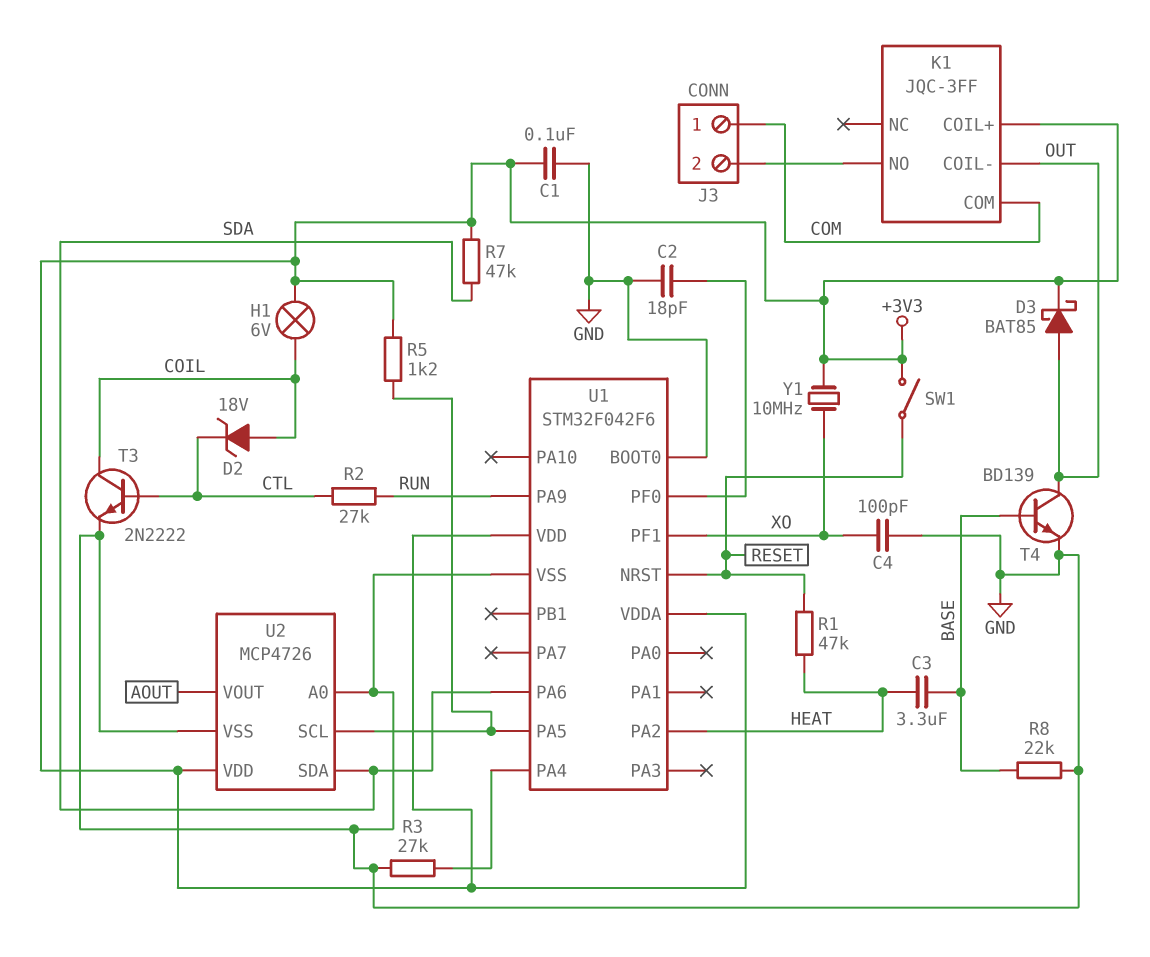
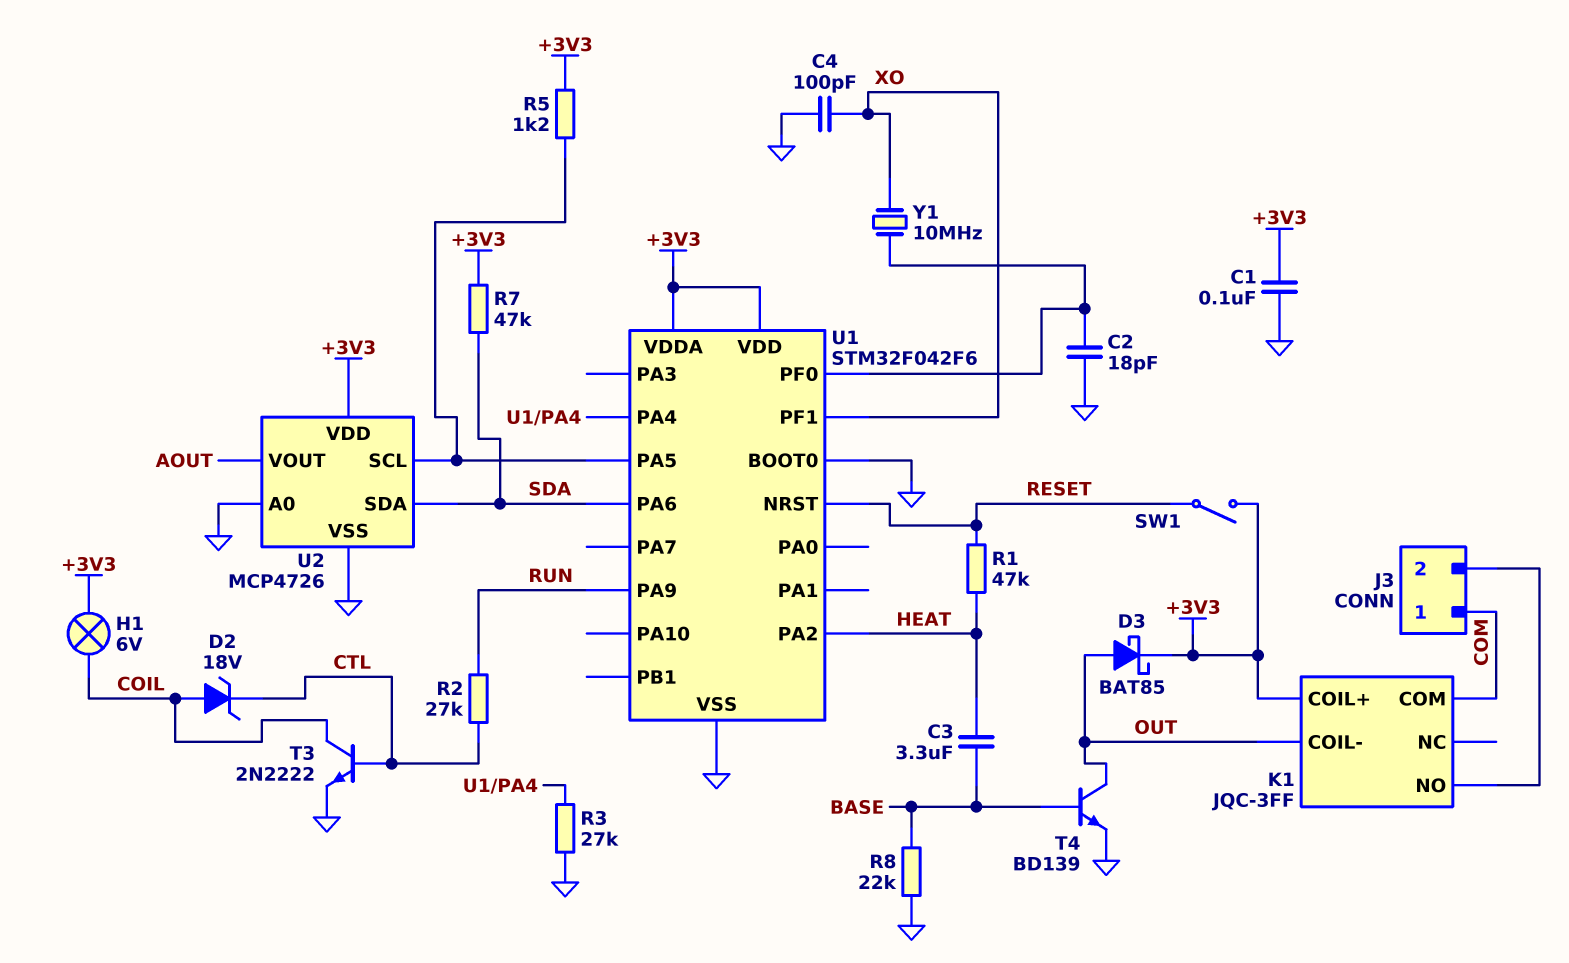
Y1: 10MHz (+3V3, XO) -> 10MHz (U1/PF0, XO)

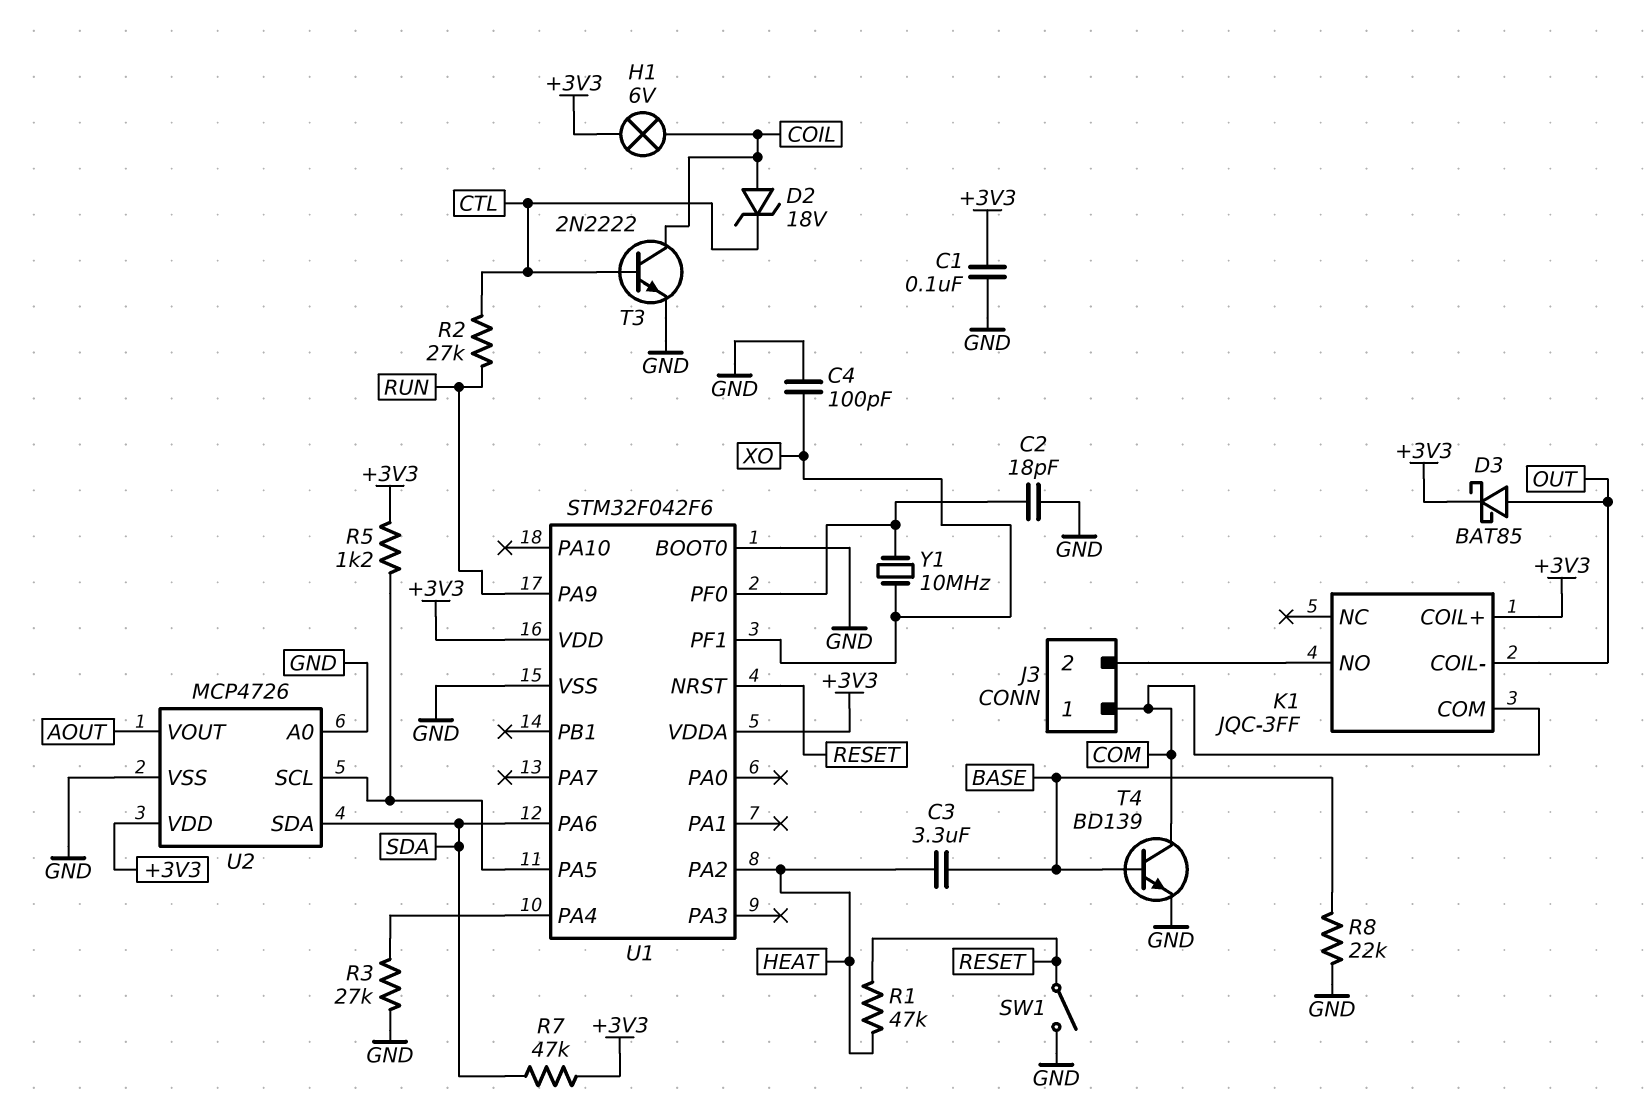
SW1: switch (+3V3, RESET) -> switch (GND, RESET)
T4: NPN BD139 (B BASE, C OUT, E GND) -> NPN BD139 (B BASE, C COM, E GND)

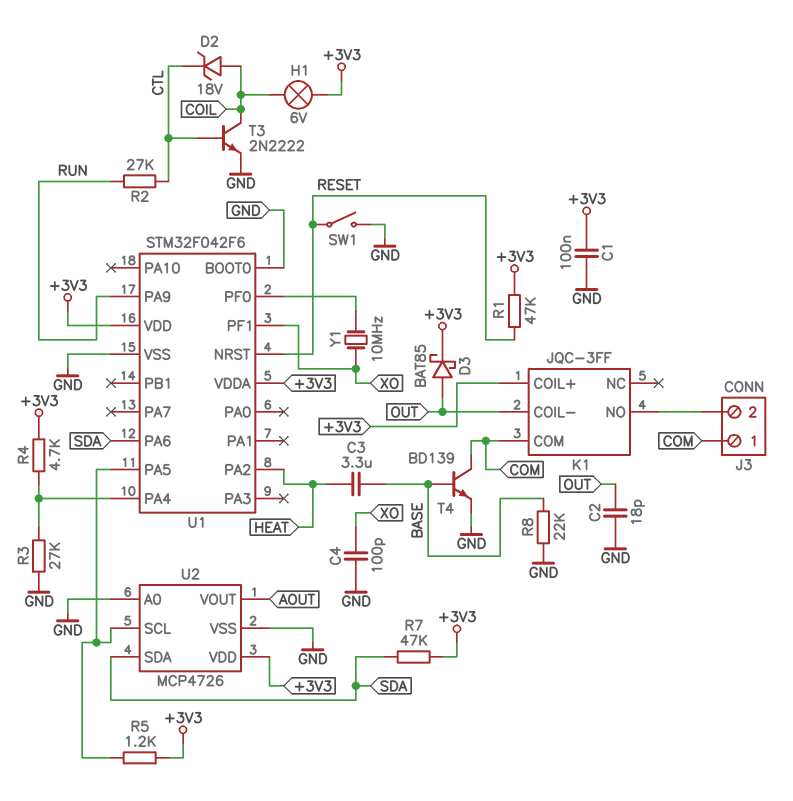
C2: 18pF (GND, U1/PF0) -> 18pF (GND, OUT)
R1: 47k (HEAT, RESET) -> 47k (+3V3, RESET)
R4: none -> 4.7k (+3V3, U1/PA4)

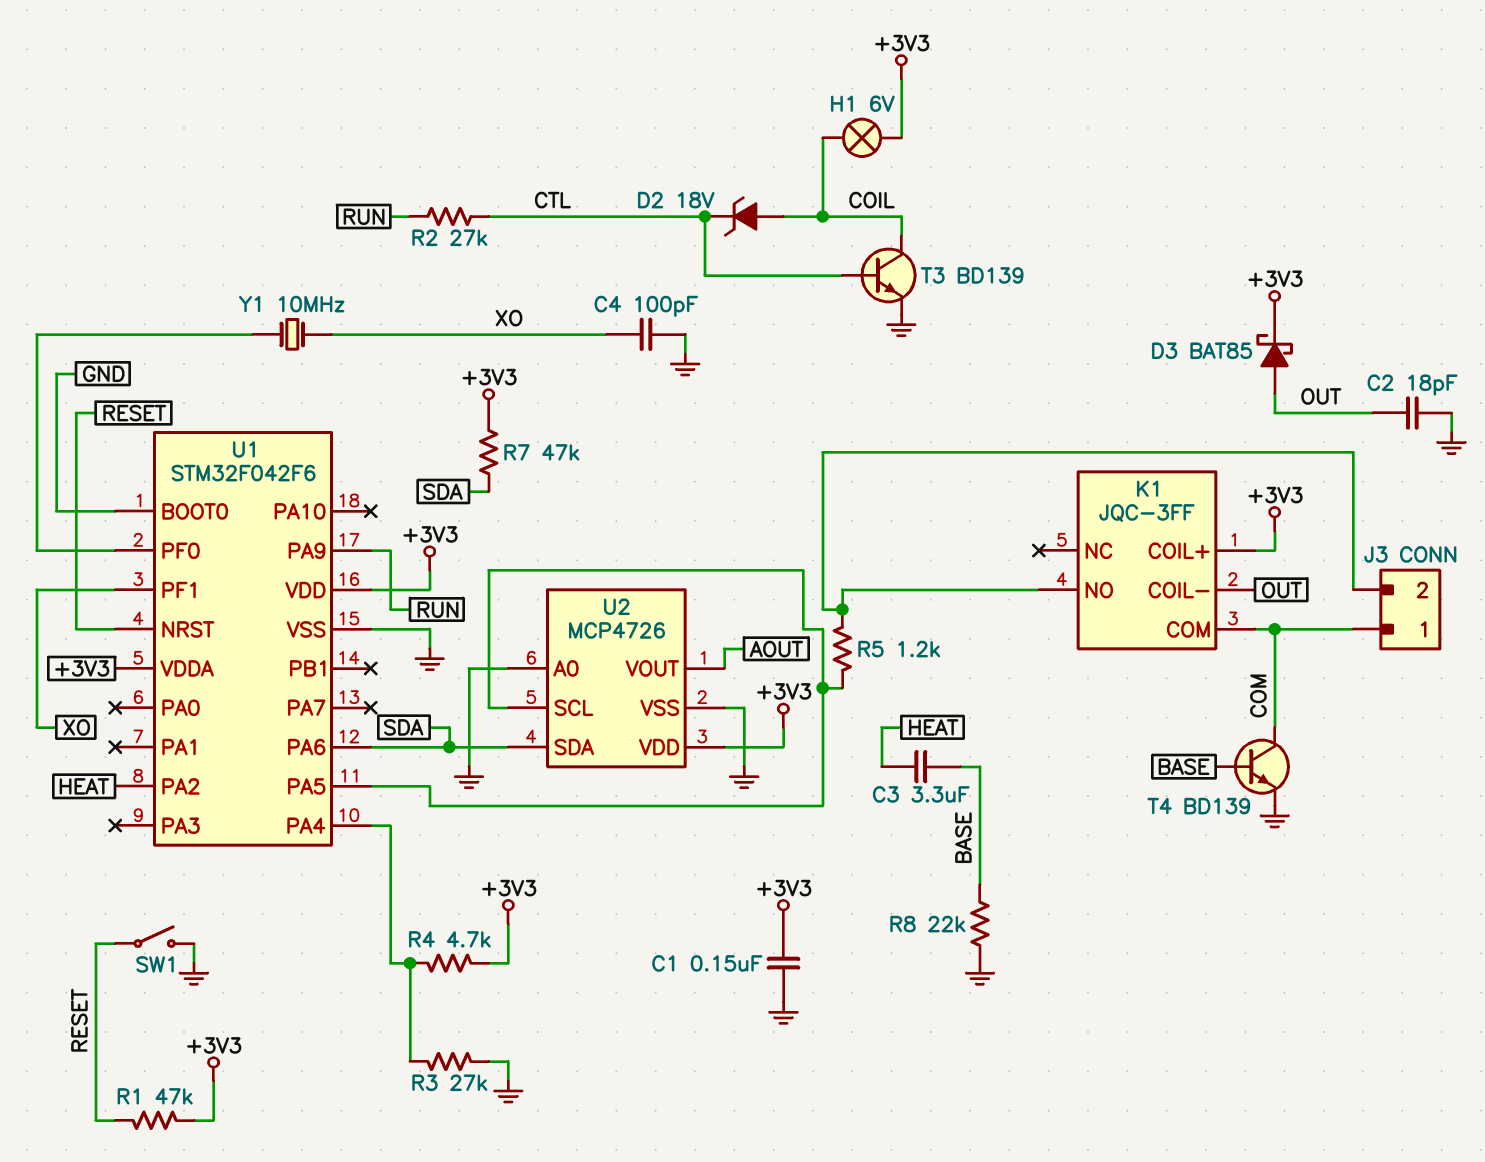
C1: 100nF (+3V3, GND) -> 150nF (+3V3, GND)
R5: 1.2k (+3V3, U1/PA5) -> 1.2k (J3/2, U1/PA5)
T3: NPN 2N2222 (B CTL, C COIL, E GND) -> NPN BD139 (B CTL, C COIL, E GND)

